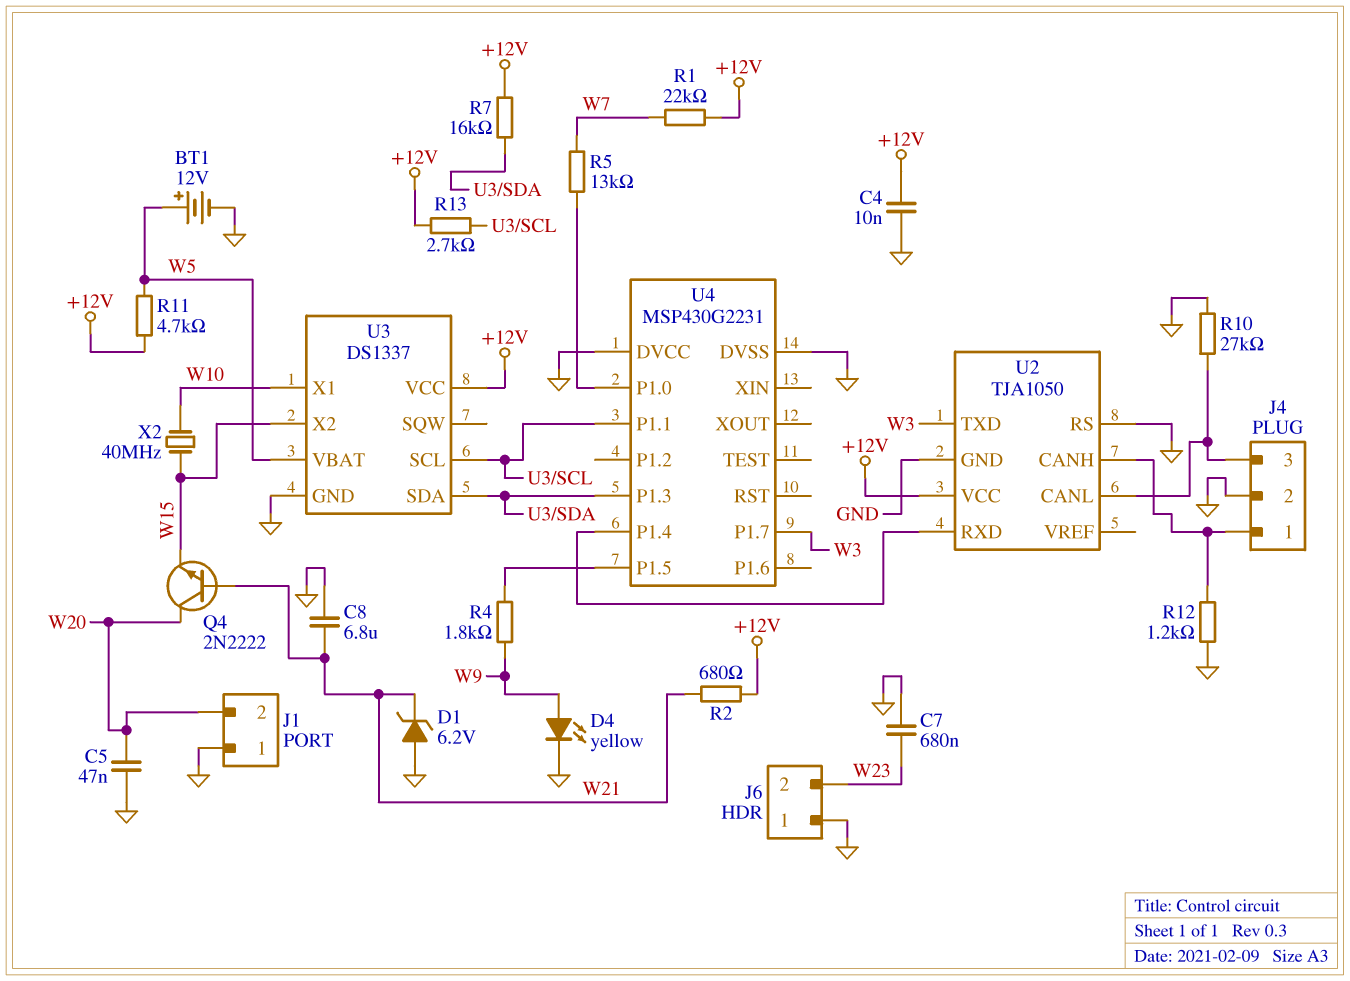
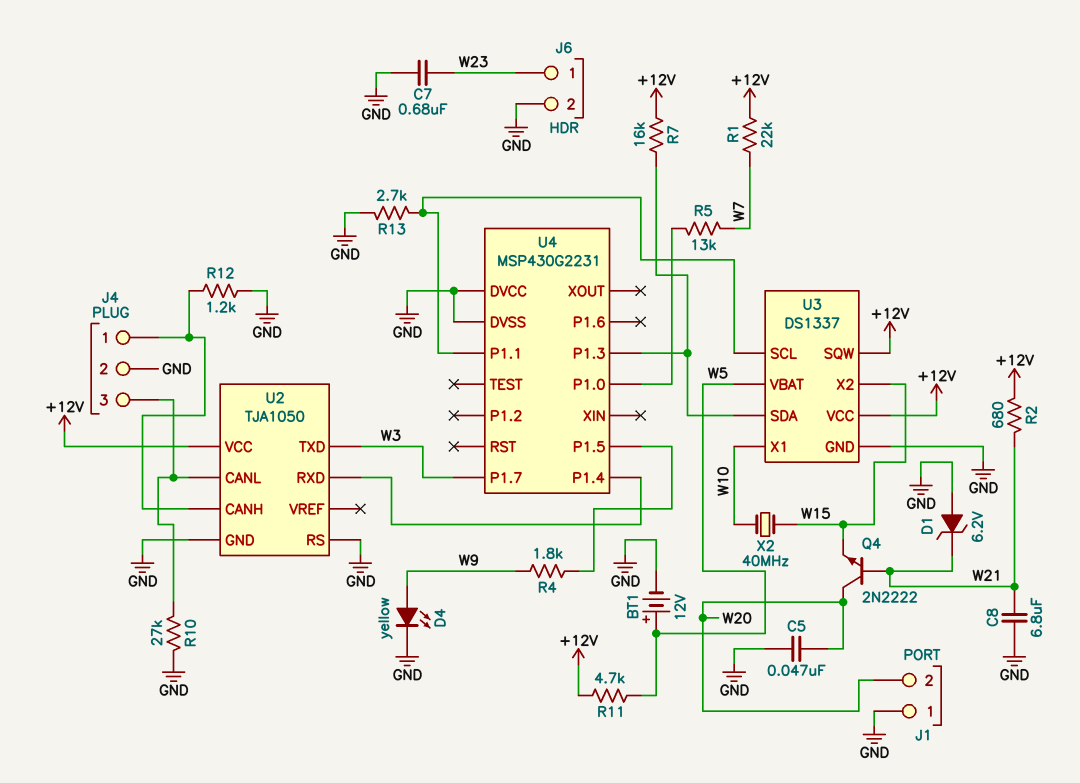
C4: 10nF (+12V, GND) -> none
J6 pin 1: GND -> W23
J6 pin 2: W23 -> GND
R13: 2.7k (+12V, U3/SCL) -> 2.7k (GND, U3/SCL)
U3 pin SQW: none -> +12V

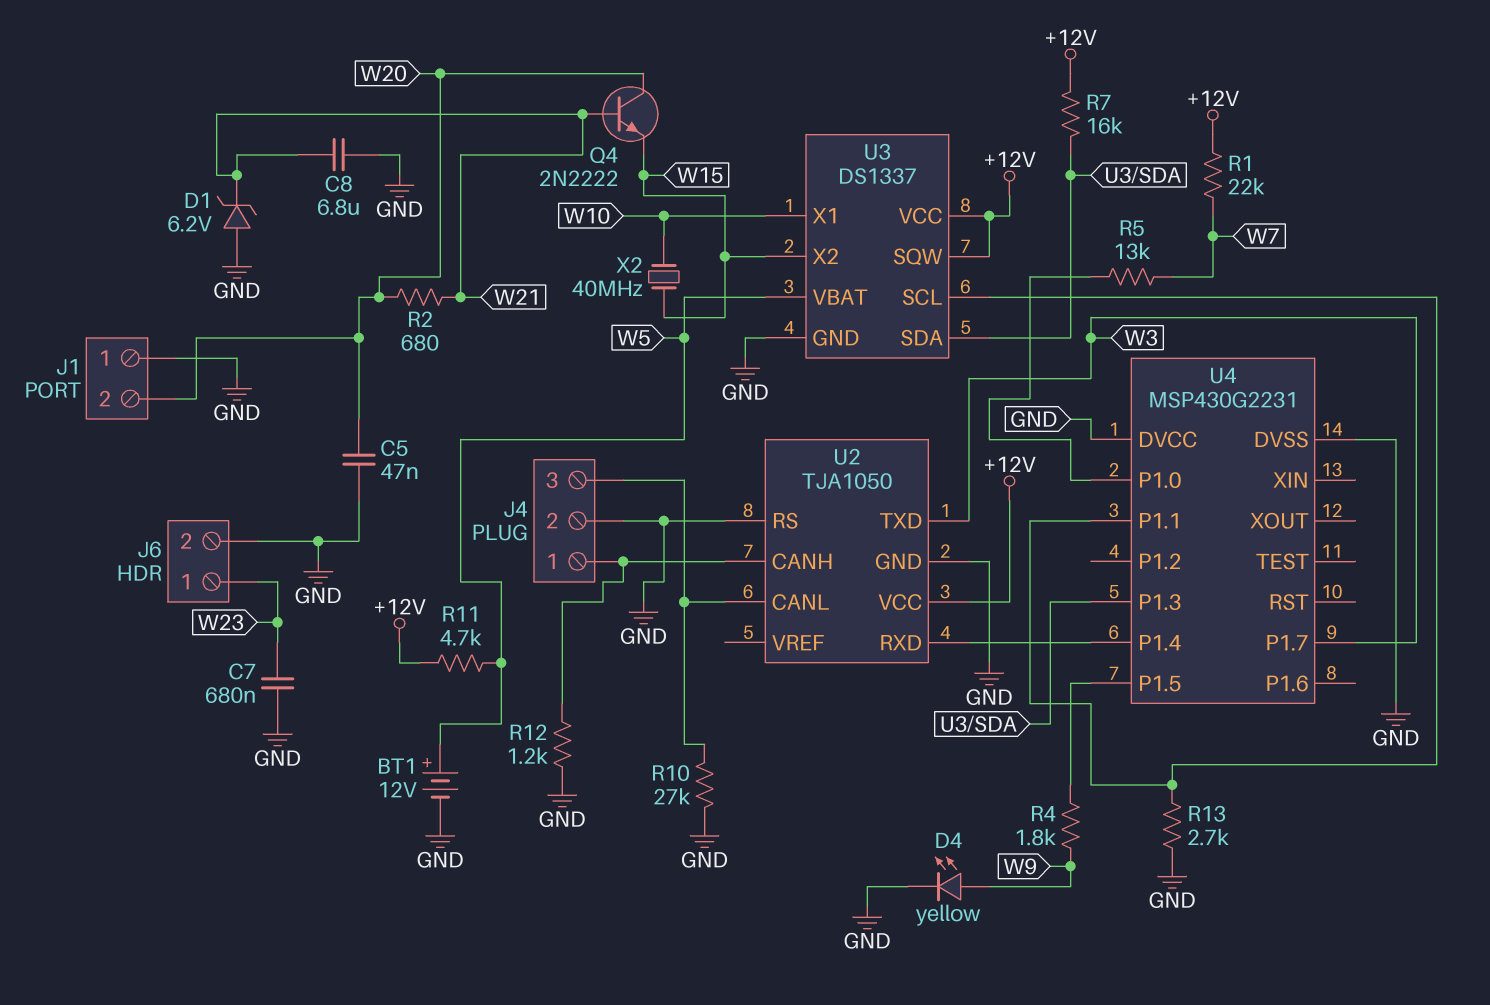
R2: 680 (+12V, W21) -> 680 (W20, W21)

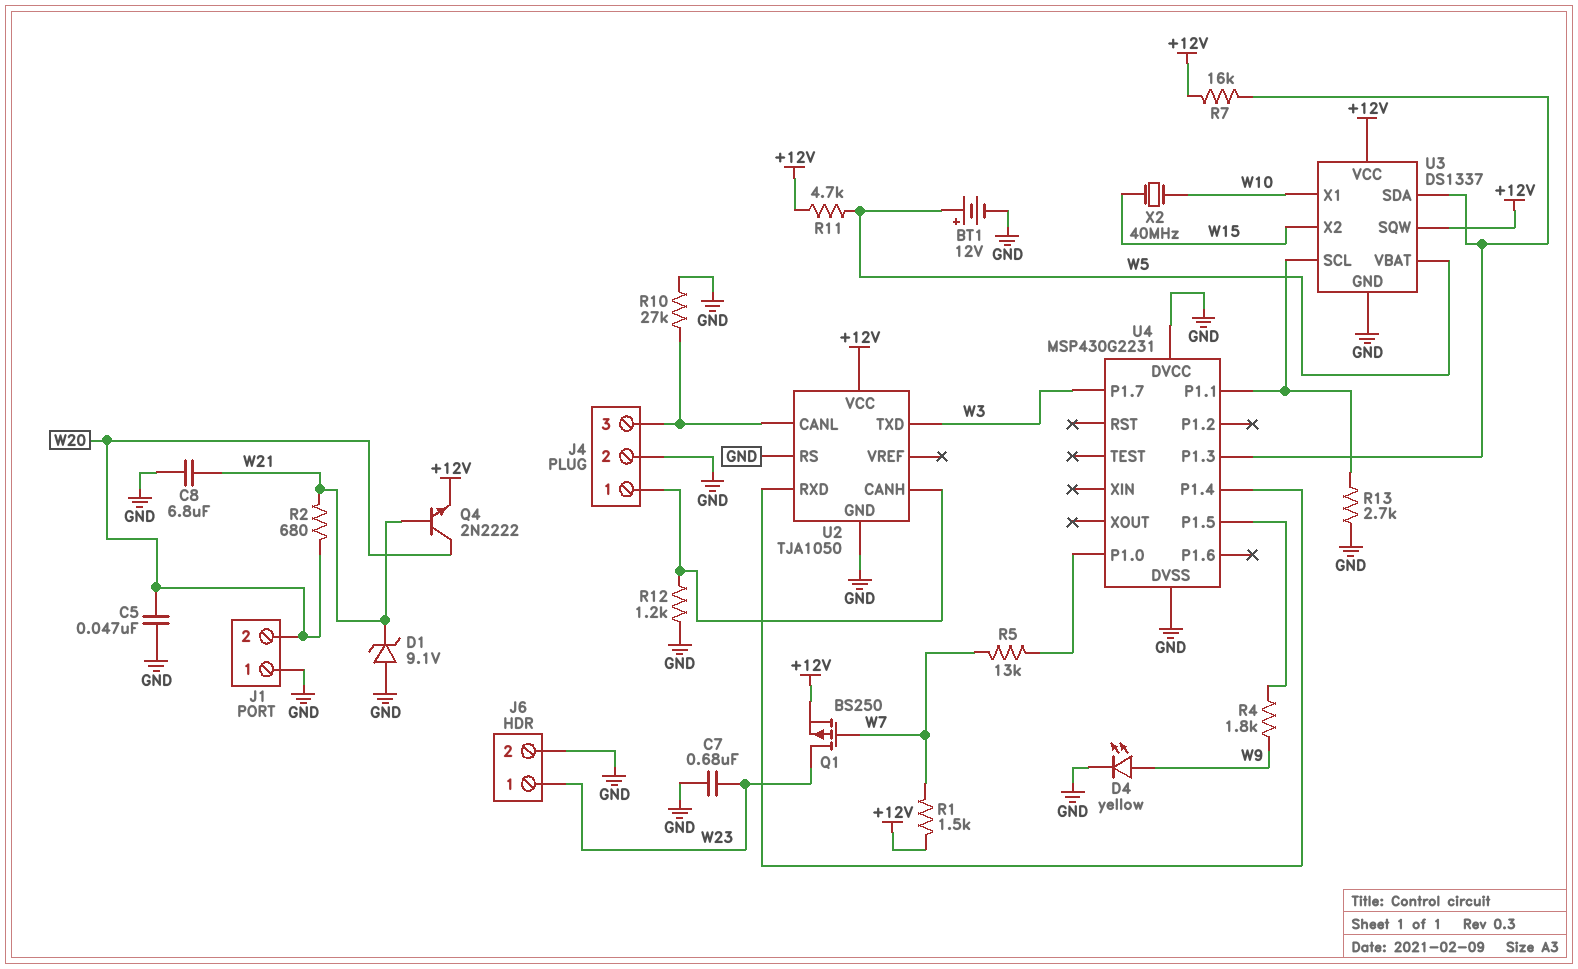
D1: zener 6.2V (A GND, K W21) -> zener 9.1V (A GND, K W21)
Q1: none -> PMOS BS250 (G W7, D W23, S +12V)
Q4: NPN 2N2222 (B W21, C W20, E W15) -> NPN 2N2222 (B W21, C W20, E +12V)
R1: 22k (+12V, W7) -> 1.5k (+12V, W7)

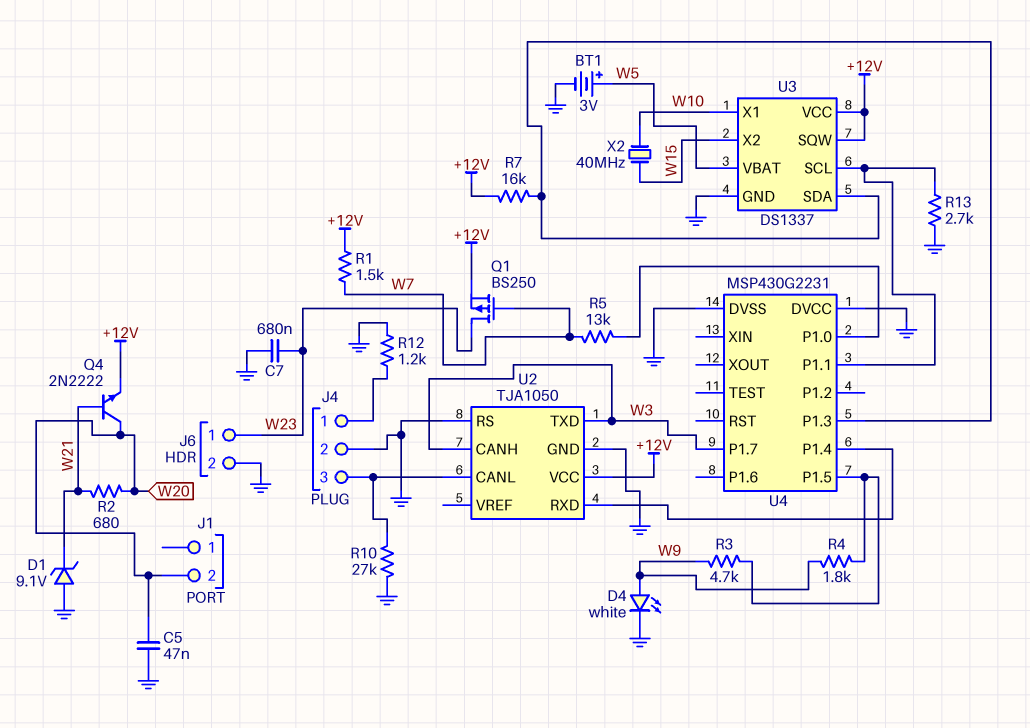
BT1: 12V (plus W5, minus GND) -> 3V (plus W5, minus GND)
C8: 6.8uF (GND, W21) -> none
D4: LED yellow (A W9, K GND) -> LED white (A W9, K GND)
J1 pin 1: GND -> none
R3: none -> 4.7k (U4/P1.5, W9)
R11: 4.7k (+12V, W5) -> none
U2 pin CANH: J4/1 -> W3

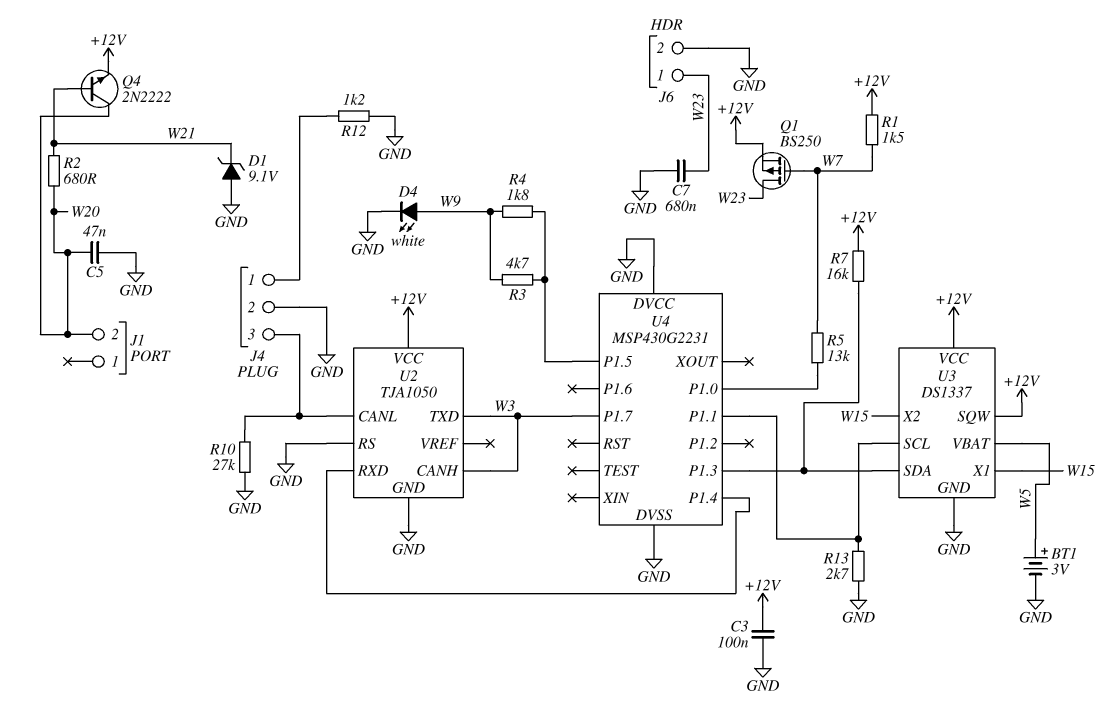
C3: none -> 100nF (+12V, GND)
U3 pin X1: W10 -> W15
X2: 40MHz (W10, W15) -> none

